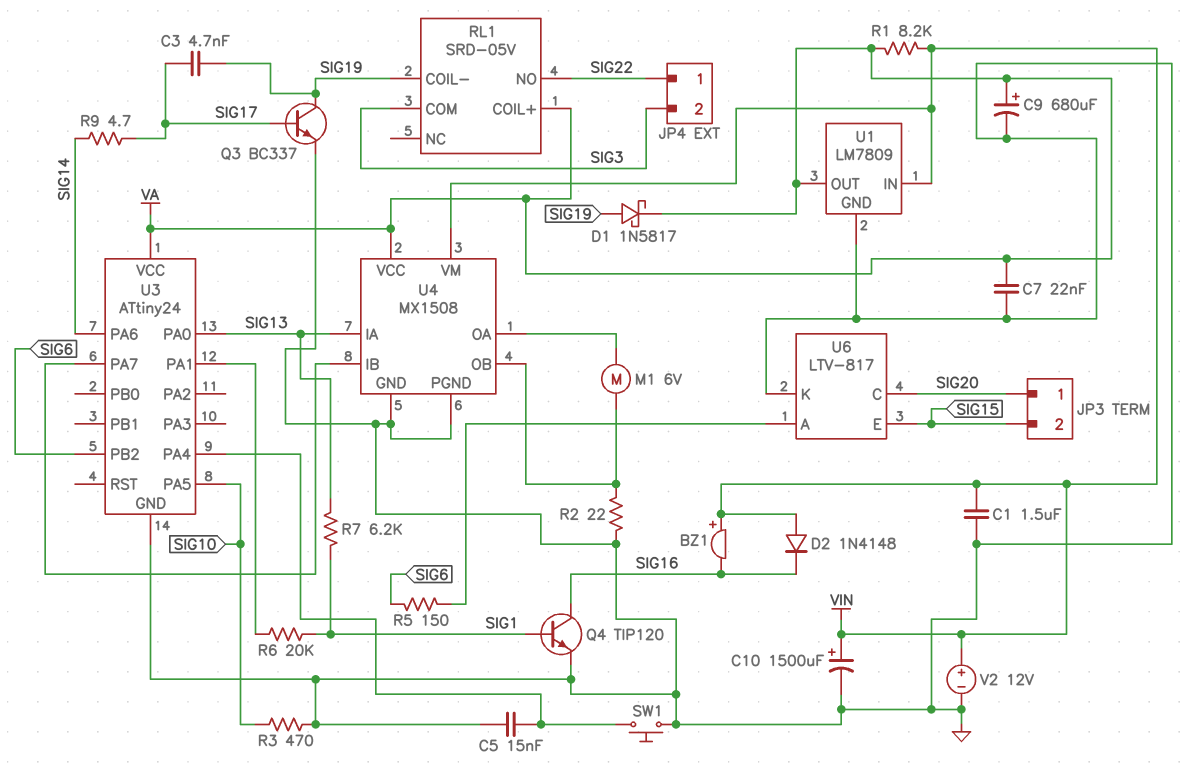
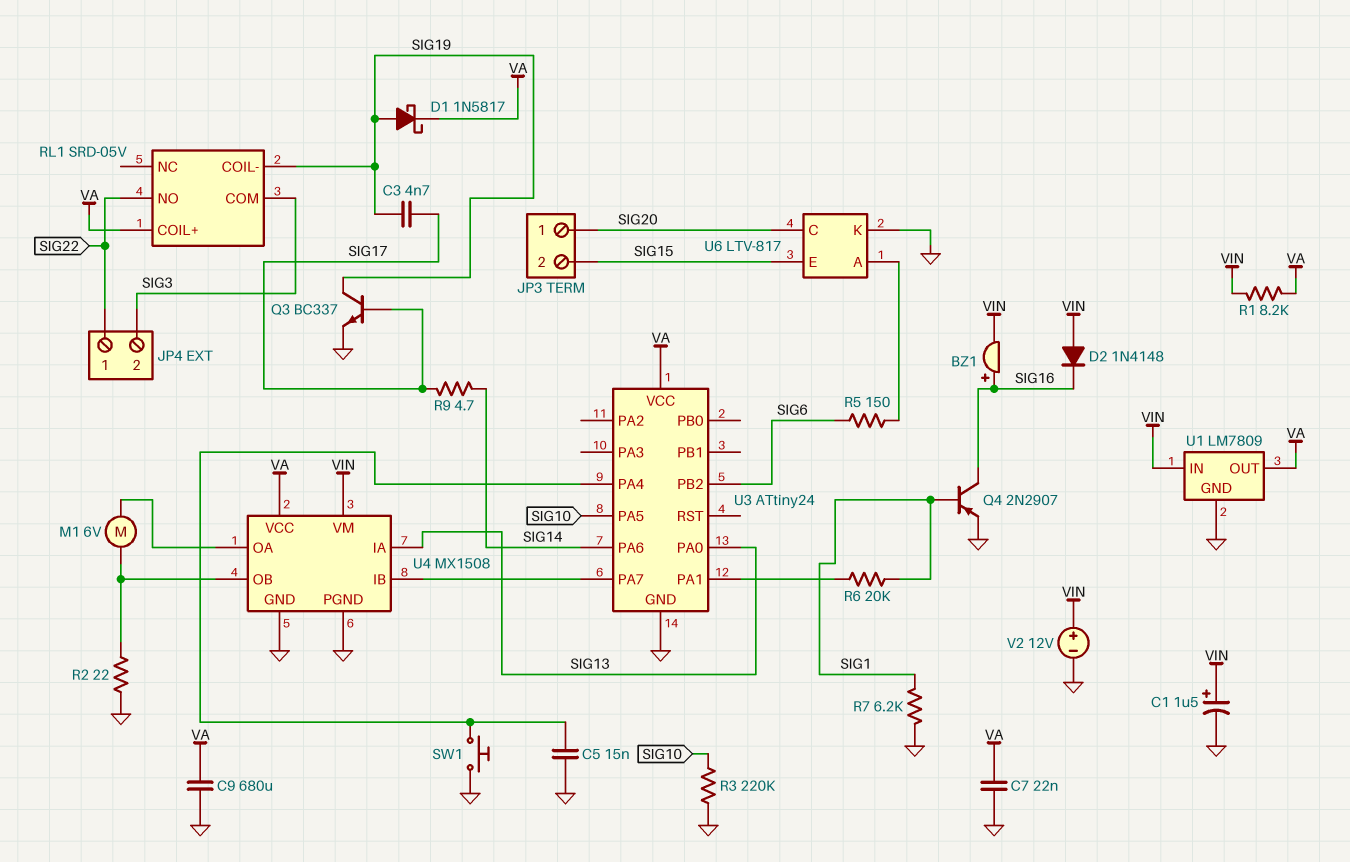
BZ1: buzzer (plus VIN, minus SIG16) -> buzzer (plus SIG16, minus VIN)
C1: 1.5uF (GND, VIN) -> 1.5uF (plus VIN, minus GND)
C9: 680uF (plus VA, minus GND) -> 680uF (GND, VA)
C10: 1500uF (plus VIN, minus GND) -> none
Q4: NPN TIP120 (B SIG1, C SIG16, E GND) -> PNP 2N2907 (B SIG1, C SIG16, E GND)
R3: 470 (GND, SIG10) -> 220k (GND, SIG10)
R7: 6.2k (SIG1, SIG13) -> 6.2k (GND, SIG1)

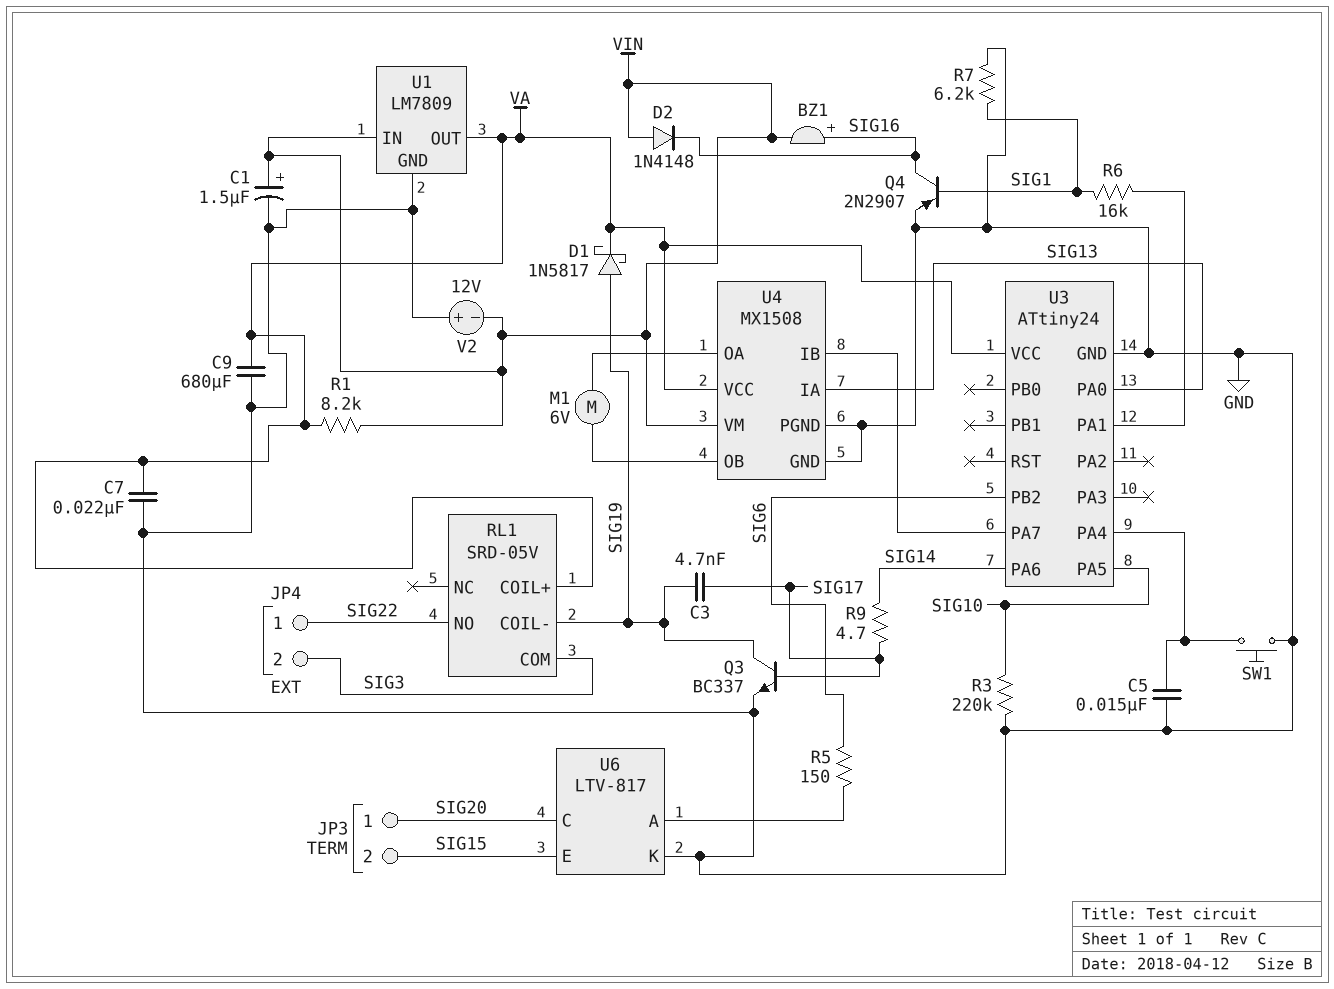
R2: 22 (GND, U4/OB) -> none
R6: 20k (SIG1, U3/PA1) -> 16k (SIG1, U3/PA1)
V2: 12V (plus VIN, minus GND) -> 12V (plus GND, minus VIN)

